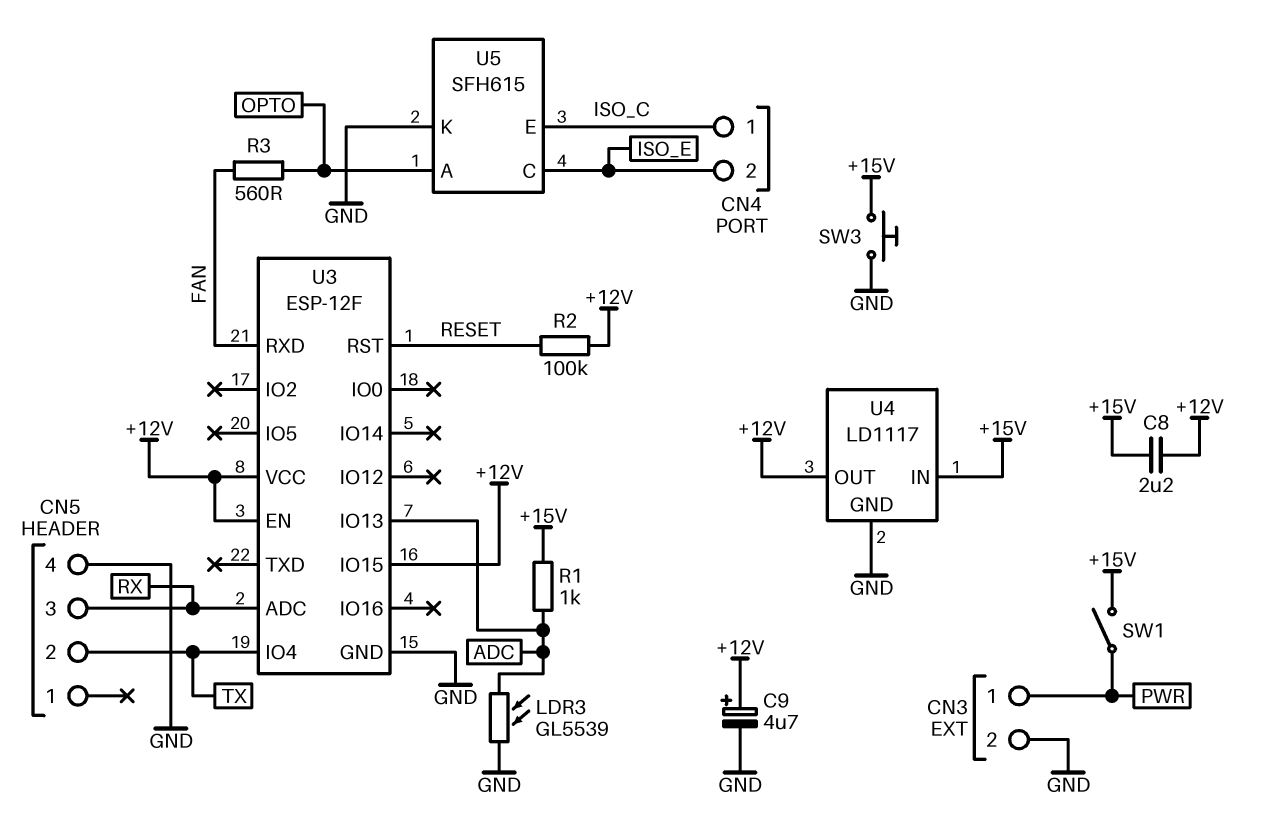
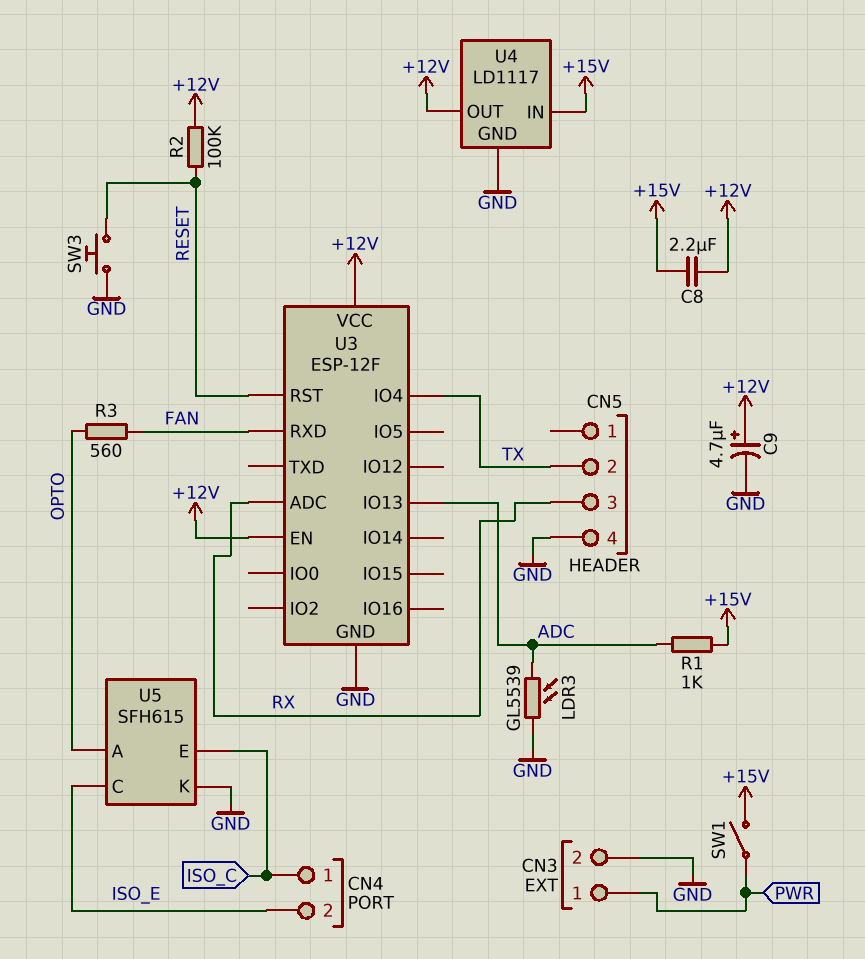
SW3: button (+15V, GND) -> button (GND, RESET)
U3 pin IO15: +12V -> none

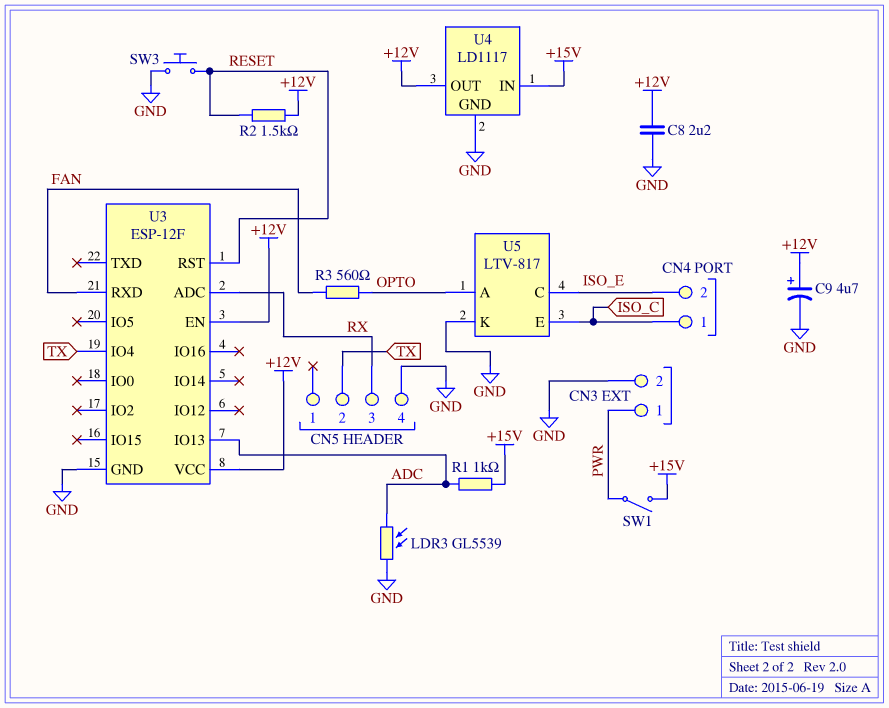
C8: 2.2uF (+12V, +15V) -> 2.2uF (+12V, GND)
R2: 100k (+12V, RESET) -> 1.5k (+12V, RESET)
U5: SFH615 -> LTV-817

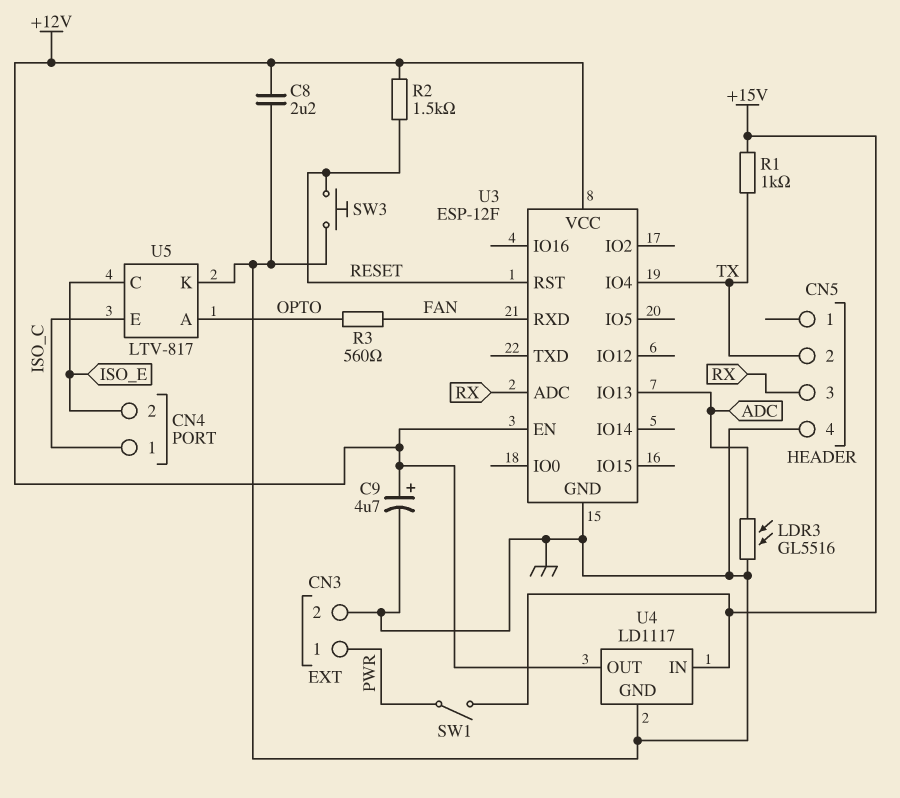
LDR3: GL5539 (ADC, GND) -> GL5516 (ADC, GND)
R1: 1k (+15V, ADC) -> 1k (+15V, TX)

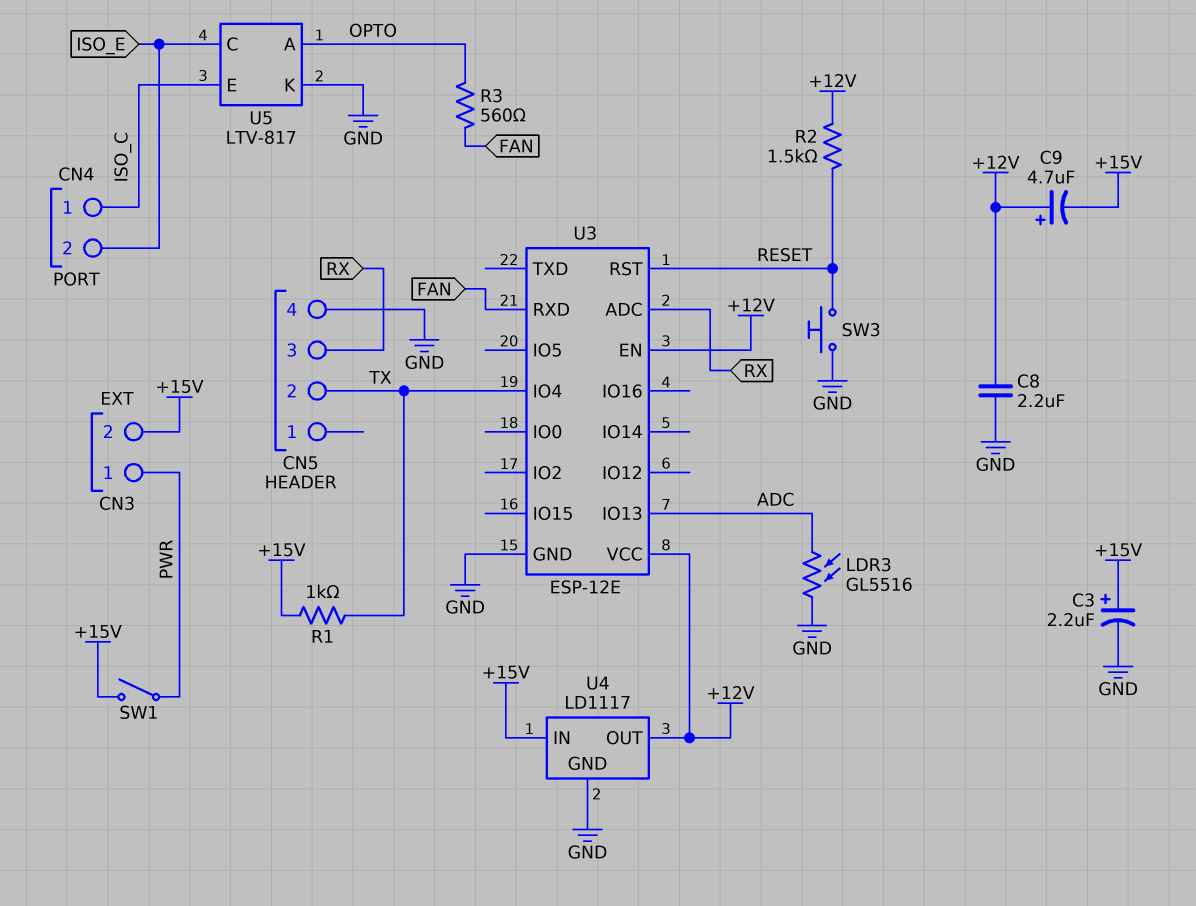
C3: none -> 2.2uF (plus +15V, minus GND)
C9: 4.7uF (plus +12V, minus GND) -> 4.7uF (plus +12V, minus +15V)
CN3 pin 2: GND -> +15V
U3: ESP-12F -> ESP-12E

